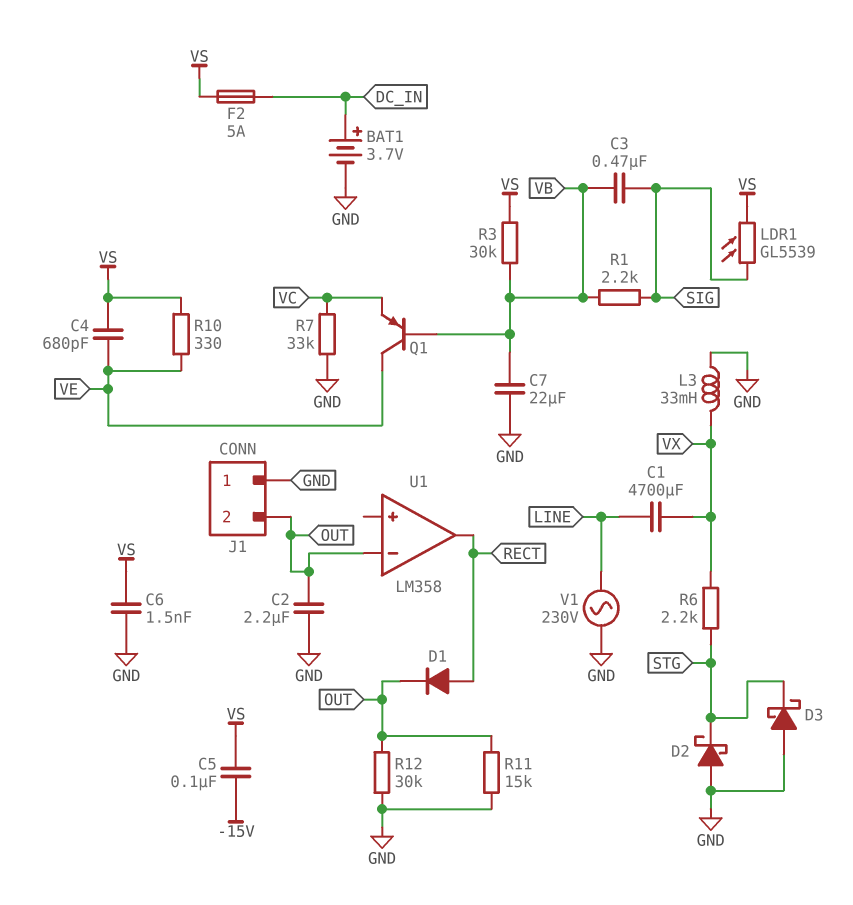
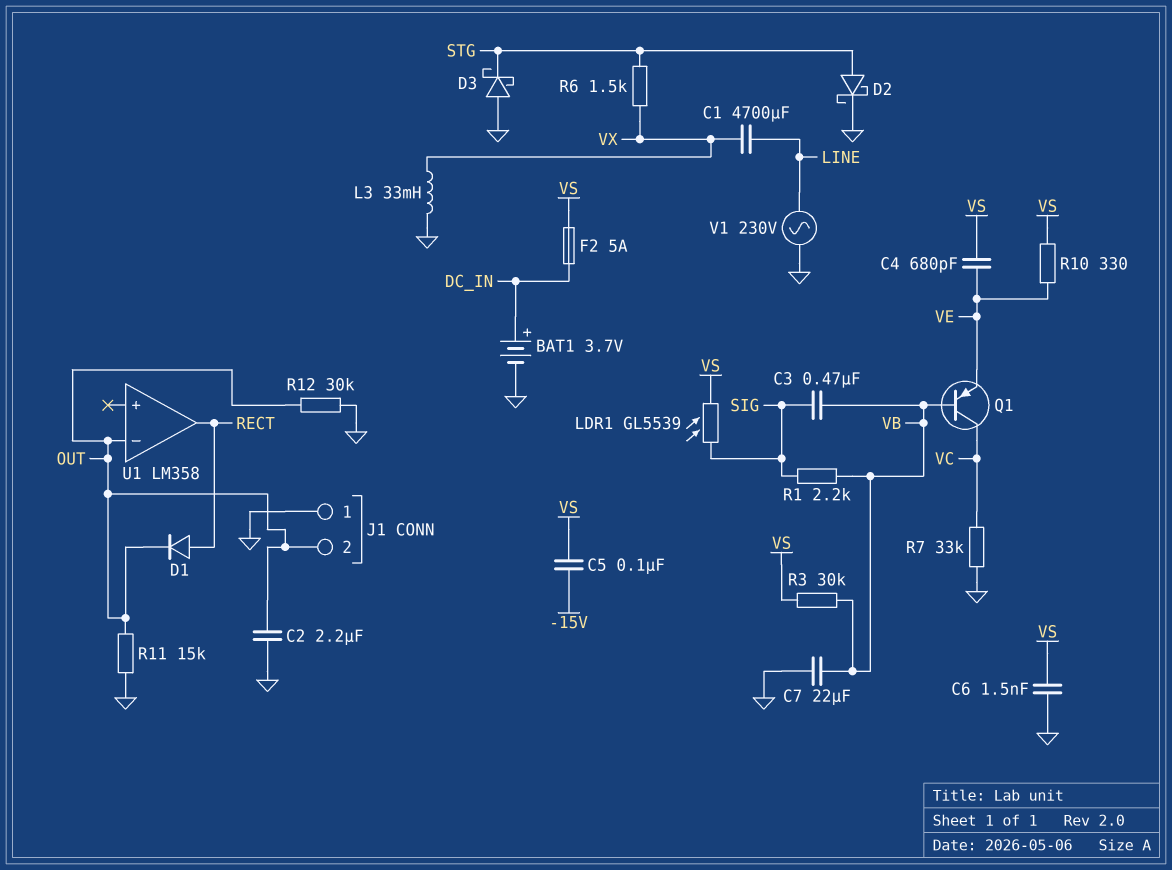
D2: schottky (A GND, K STG) -> schottky (A STG, K GND)
Q1: PNP (B VB, C VE, E VC) -> PNP (B VB, C VC, E VE)
R6: 2.2k (STG, VX) -> 1.5k (STG, VX)

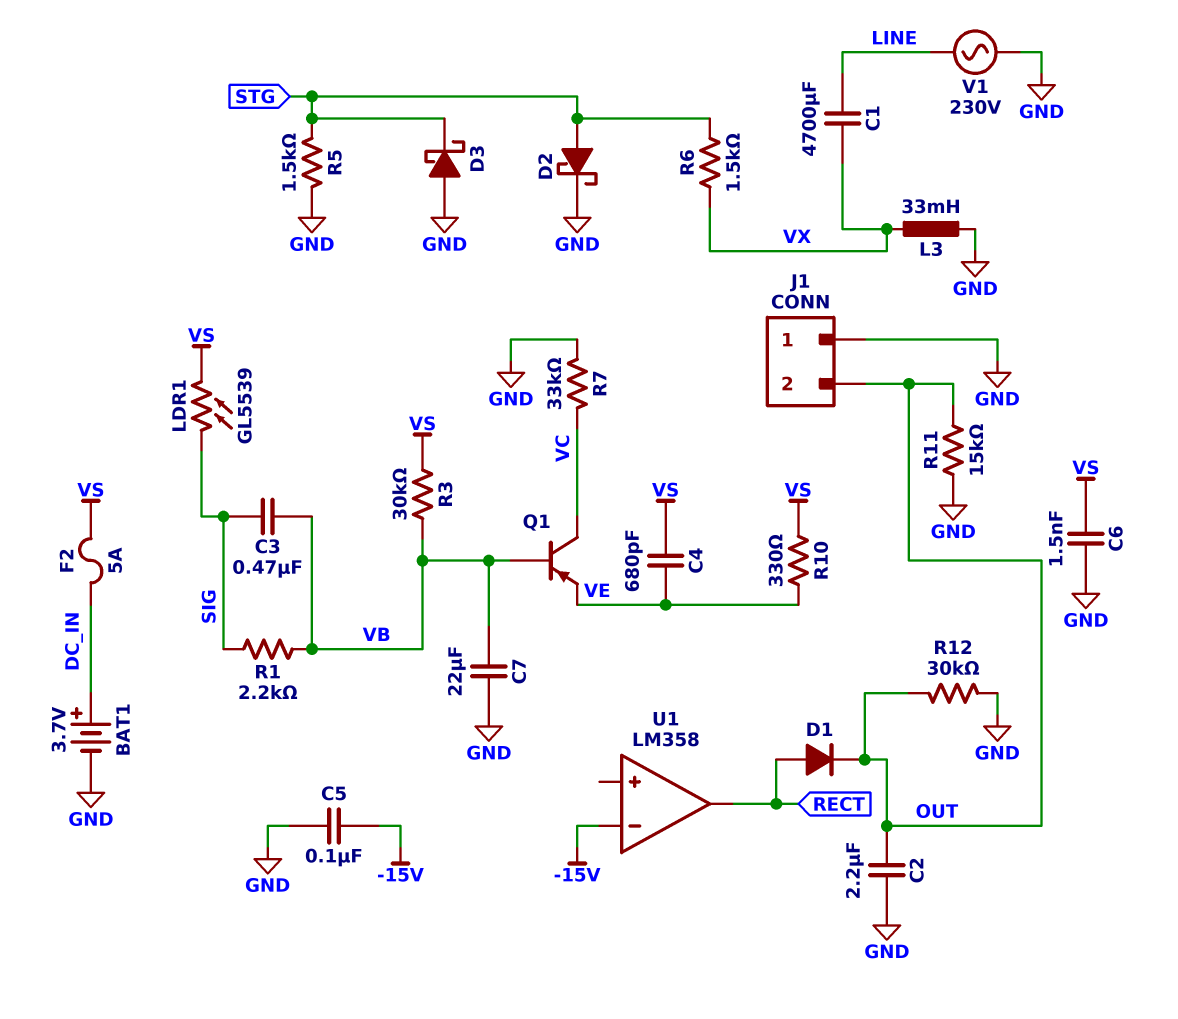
C5: 100nF (-15V, VS) -> 100nF (-15V, GND)
R5: none -> 1.5k (GND, STG)
U1 pin in-: OUT -> -15V

